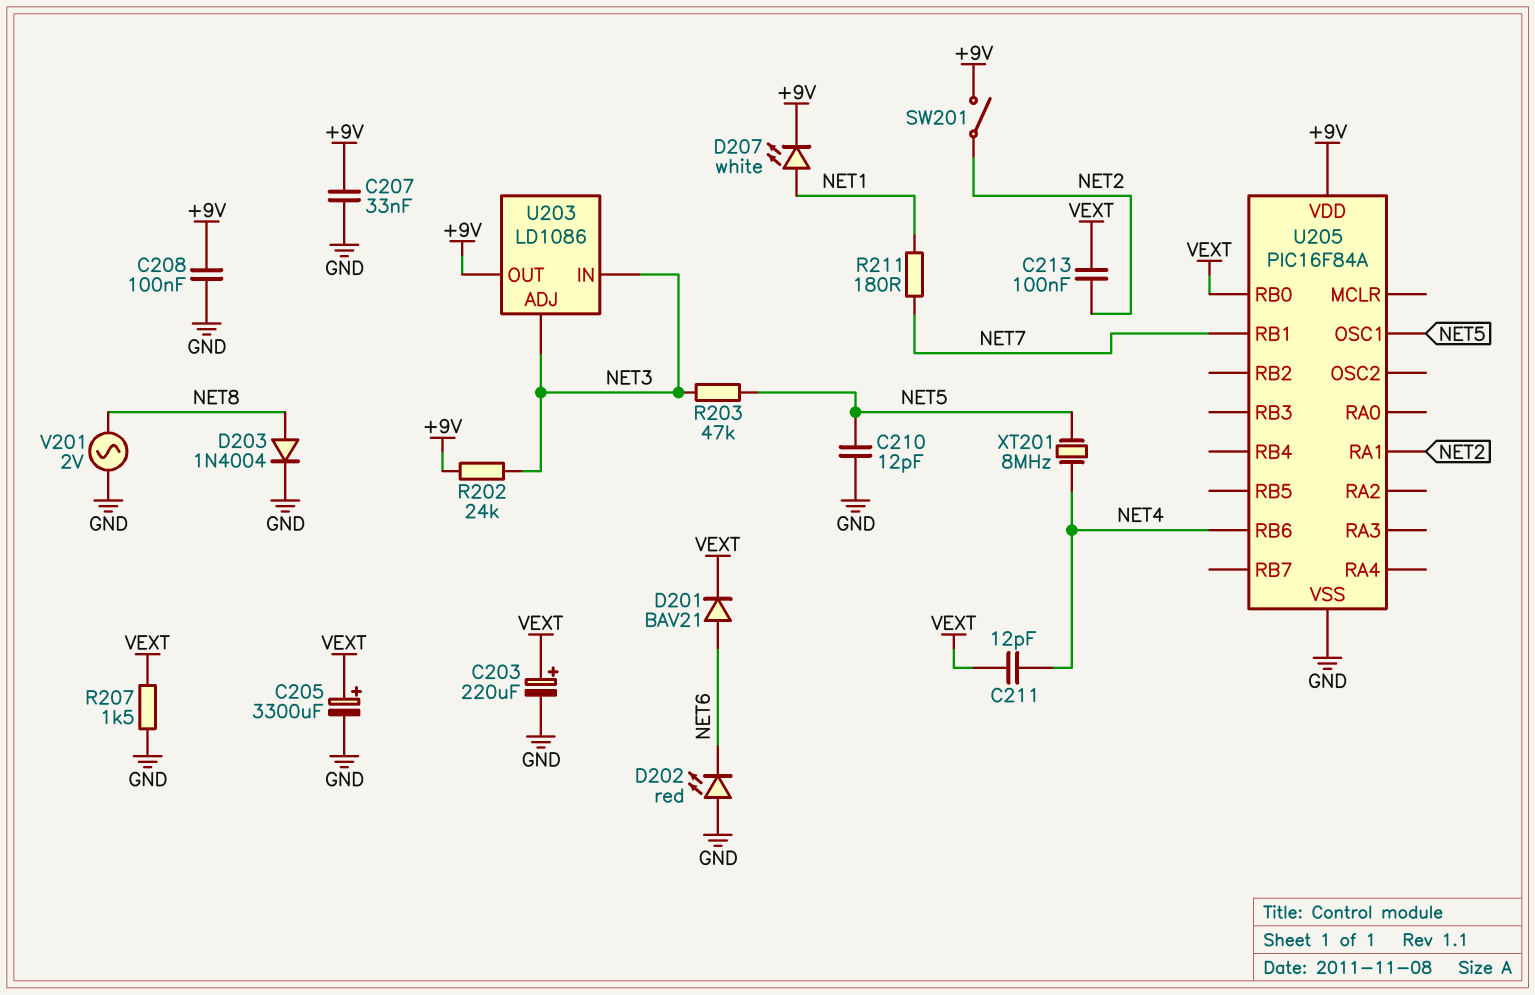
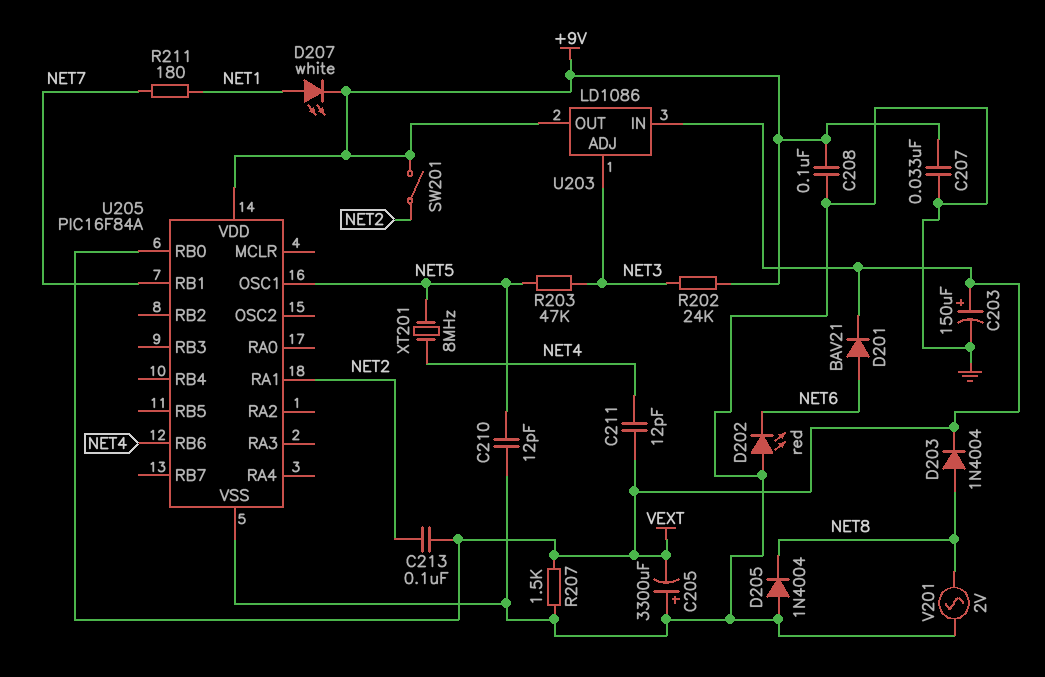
C203: 220uF (plus VEXT, minus GND) -> 150uF (plus VEXT, minus GND)
C205: 3300uF (plus VEXT, minus GND) -> 3300uF (plus GND, minus VEXT)
D203: diode 1N4004 (A NET8, K GND) -> diode 1N4004 (A NET8, K VEXT)
D205: none -> diode 1N4004 (A GND, K NET8)
U203 pin IN: NET3 -> VEXT

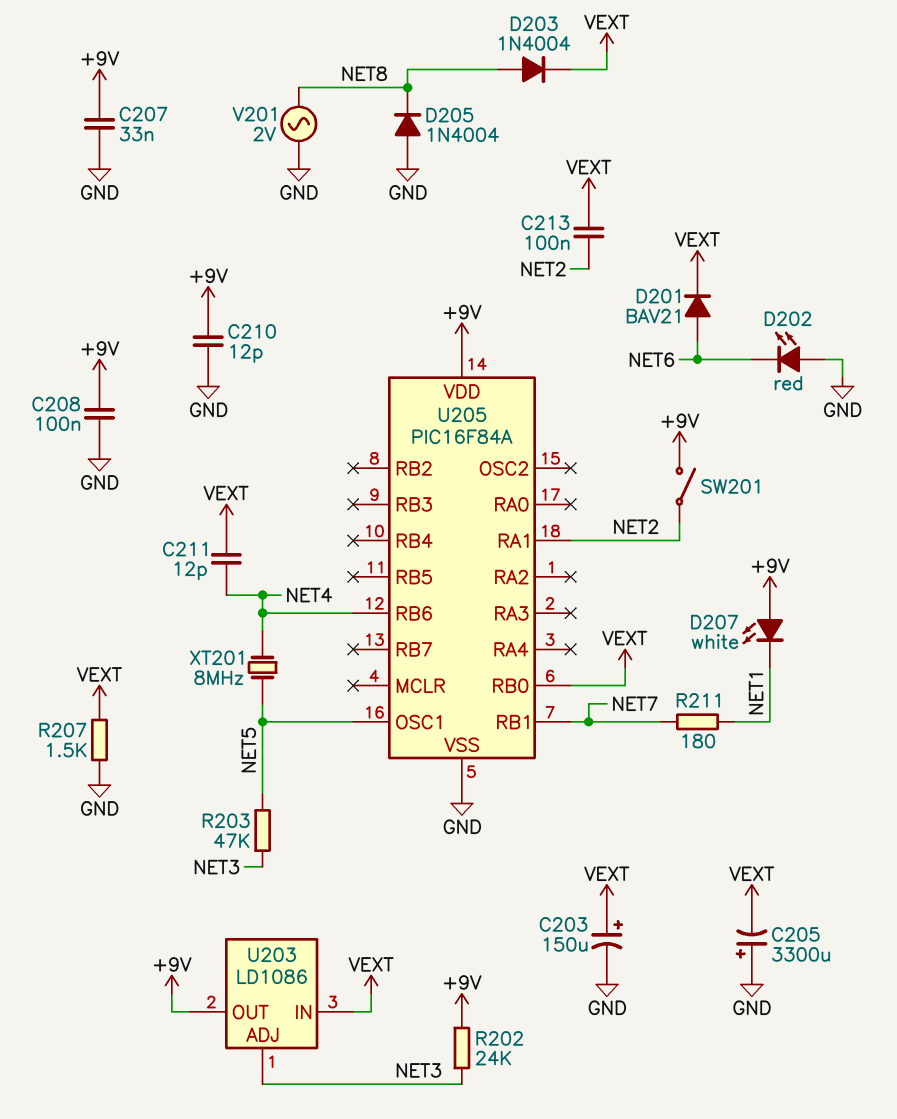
C210: 12pF (GND, NET5) -> 12pF (+9V, GND)
D207: LED white (A NET1, K +9V) -> LED white (A +9V, K NET1)

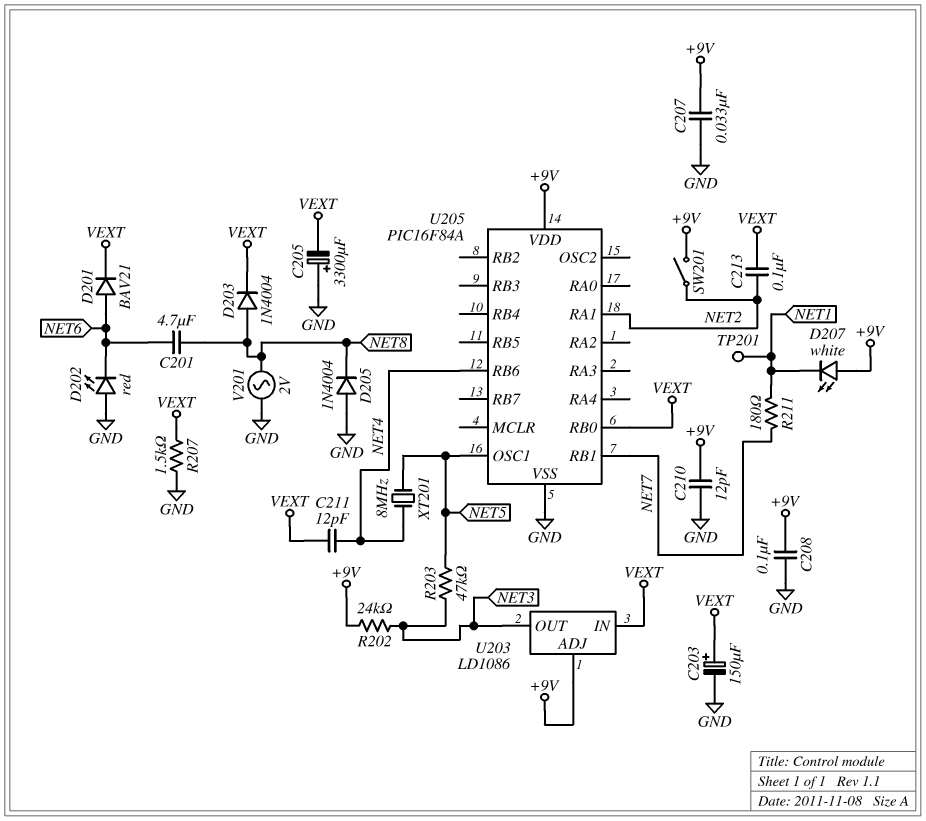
C201: none -> 4.7uF (NET6, NET8)
TP201: none -> test point (NET1)
U203 pin ADJ: NET3 -> +9V
U203 pin OUT: +9V -> NET3

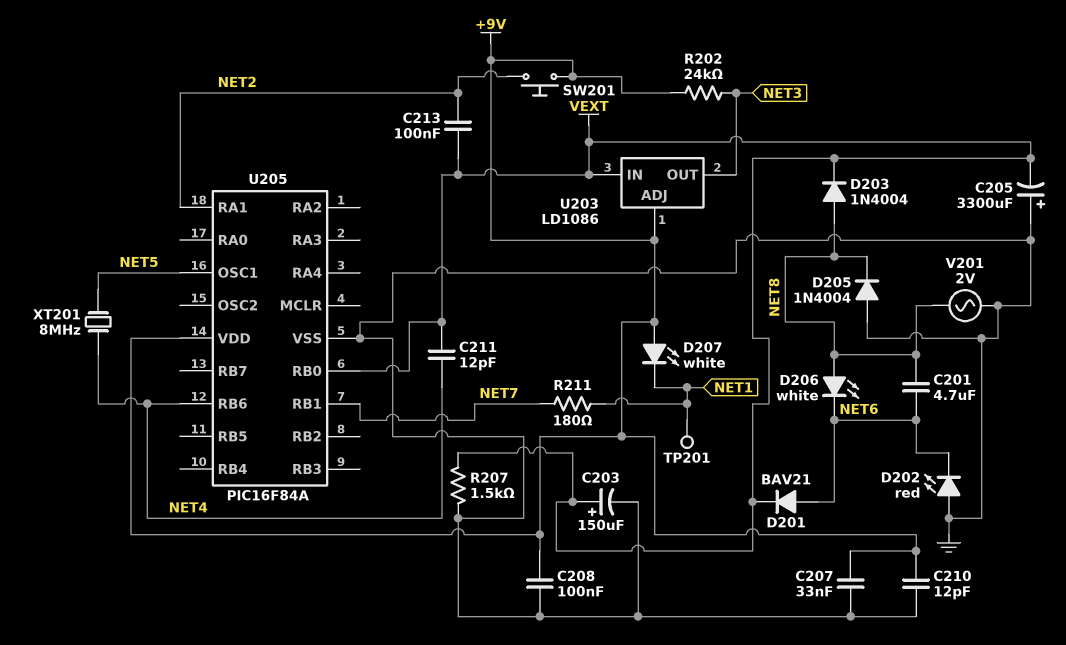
D206: none -> LED white (A NET8, K NET6)
R203: 47k (NET3, NET5) -> none
SW201: switch (+9V, NET2) -> button (+9V, NET2)

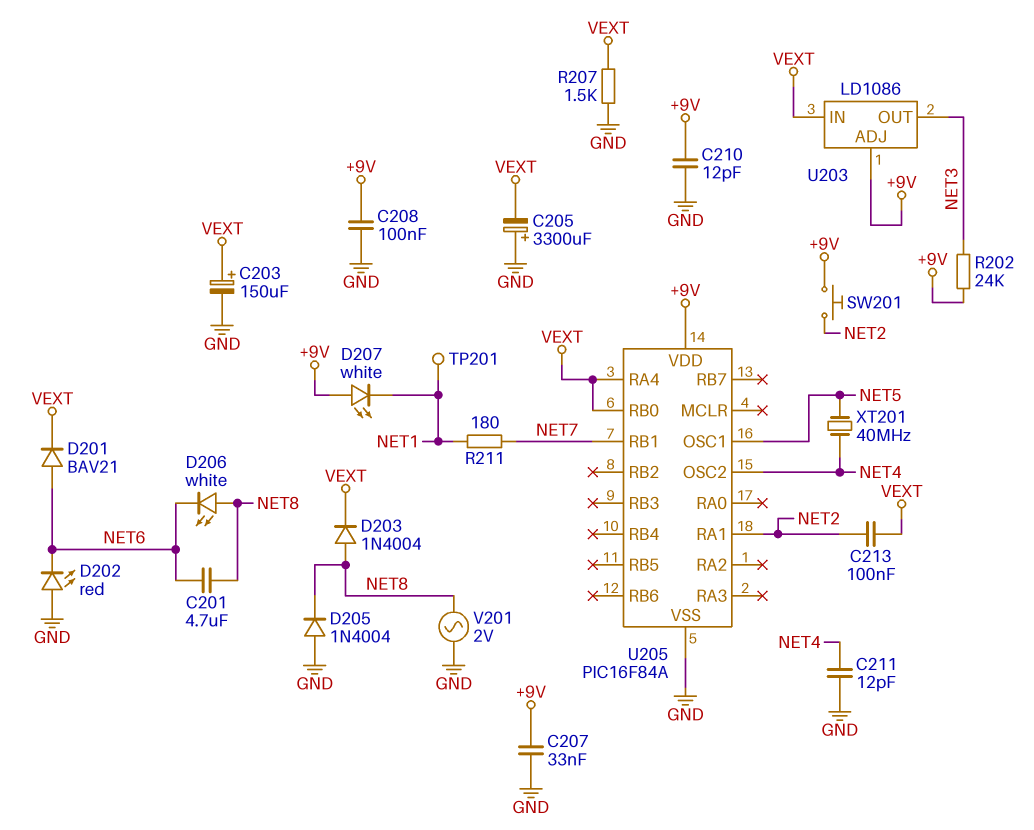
C211: 12pF (NET4, VEXT) -> 12pF (GND, NET4)
U205 pin OSC2: none -> NET4
U205 pin RA4: none -> VEXT
U205 pin RB6: NET4 -> none
XT201: 8MHz (NET4, NET5) -> 40MHz (NET4, NET5)

